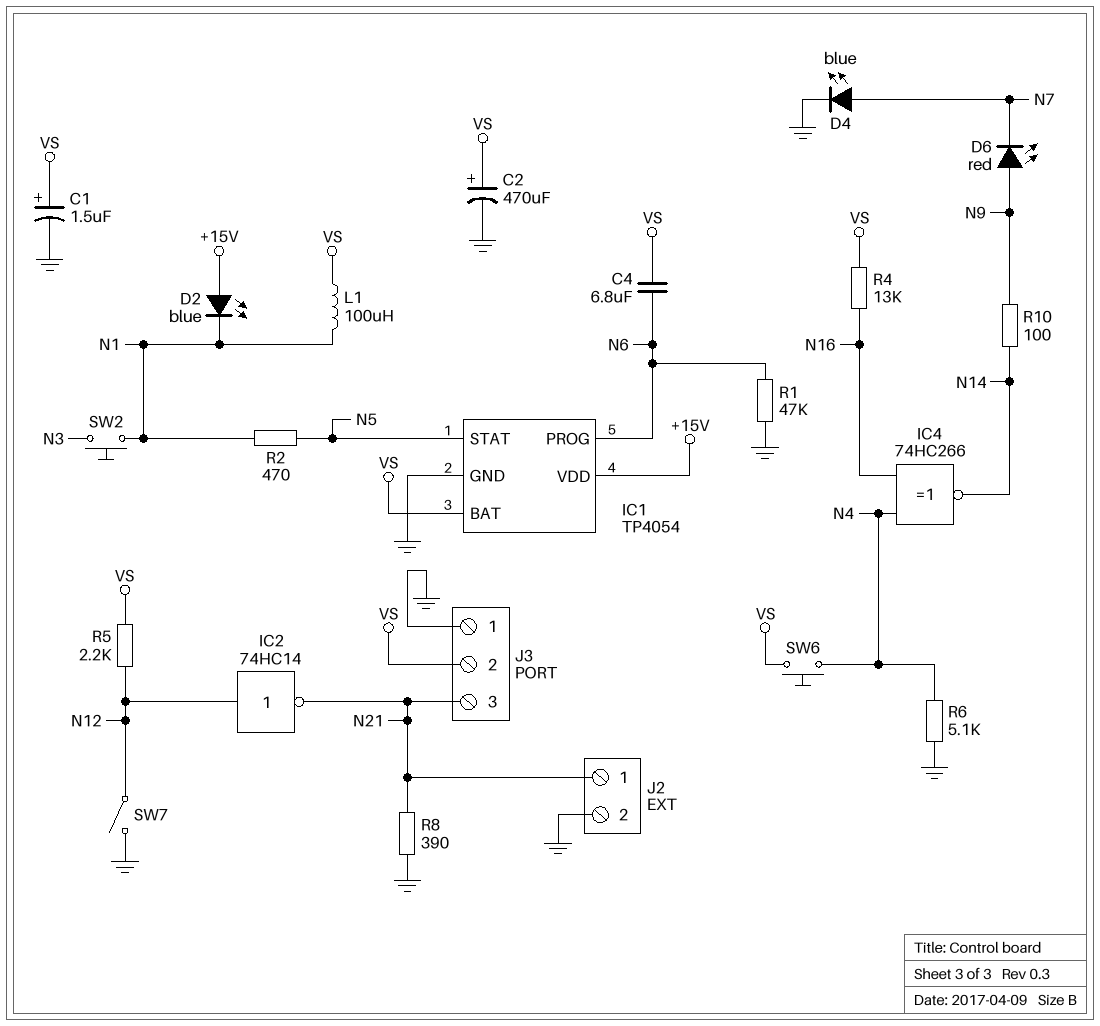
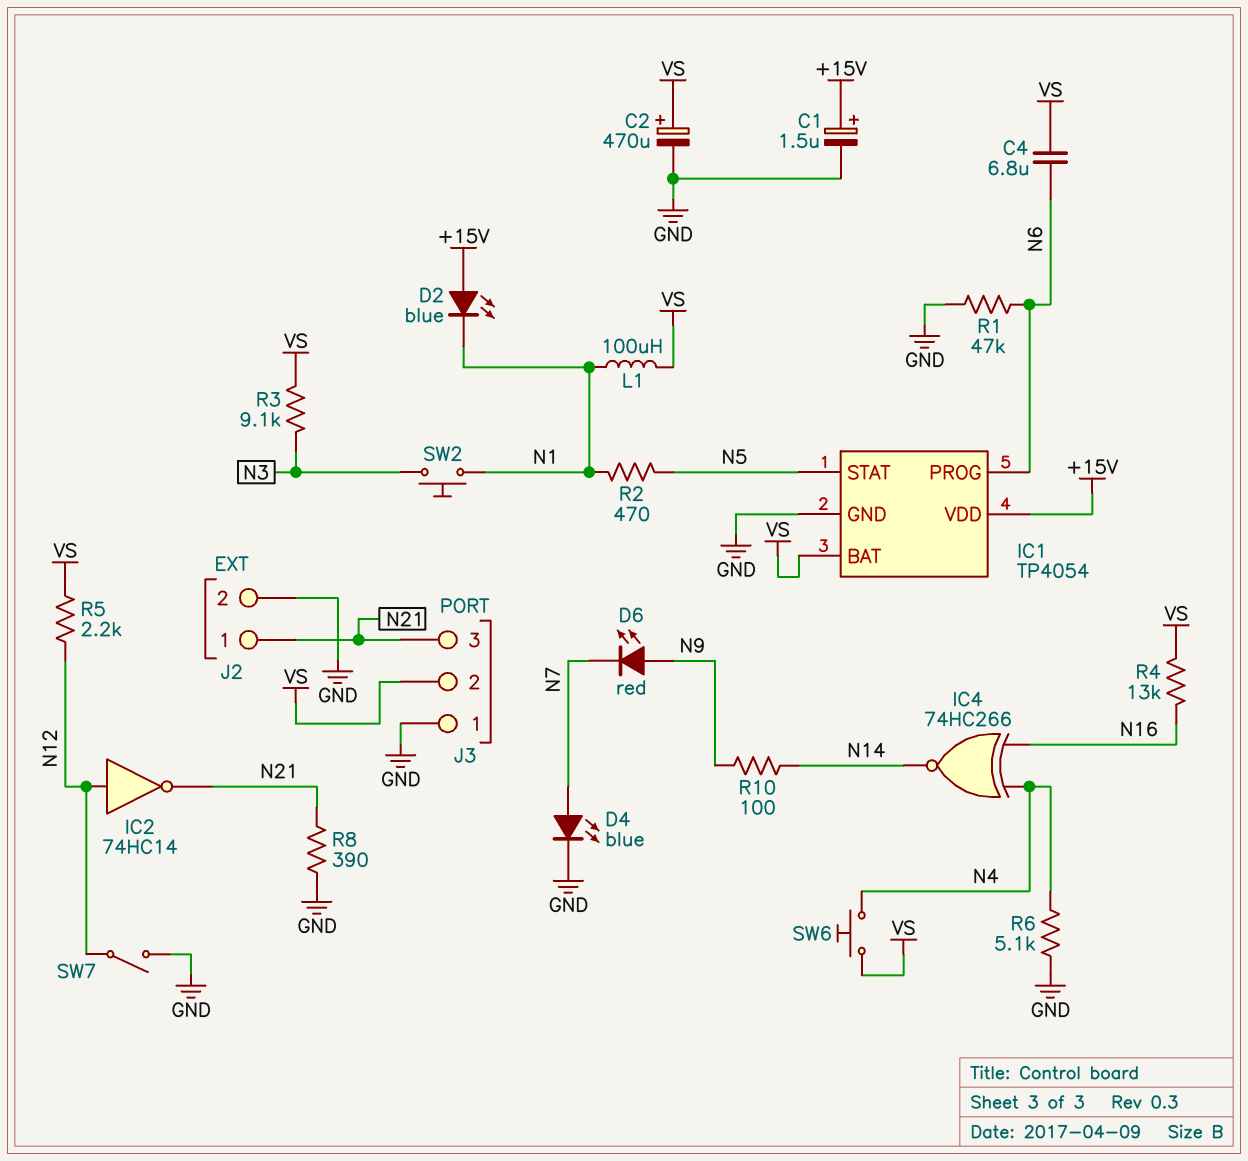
C1: 1.5uF (plus VS, minus GND) -> 1.5uF (plus +15V, minus GND)
R3: none -> 9.1k (N3, VS)

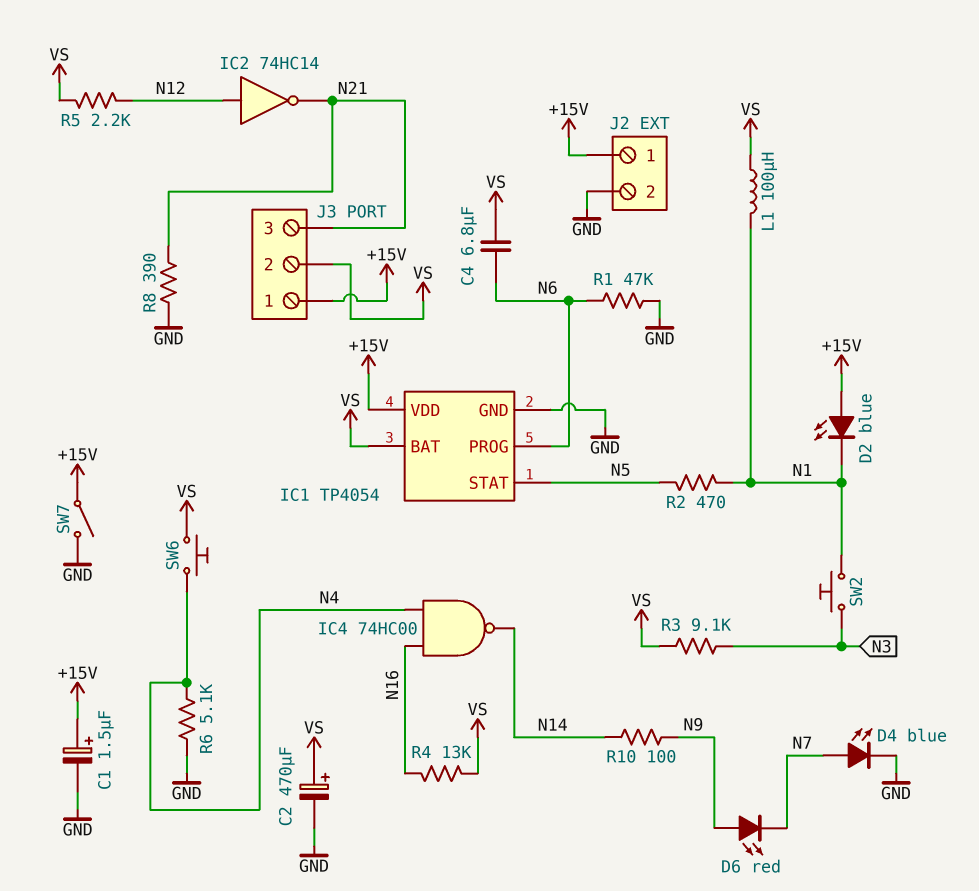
IC4: XNOR 74HC266 (in N4, in N16, out N14) -> NAND 74HC00 (in N4, in N16, out N14)
J2 pin 1: N21 -> +15V
J3 pin 1: GND -> +15V
SW7: switch (GND, N12) -> switch (+15V, GND)

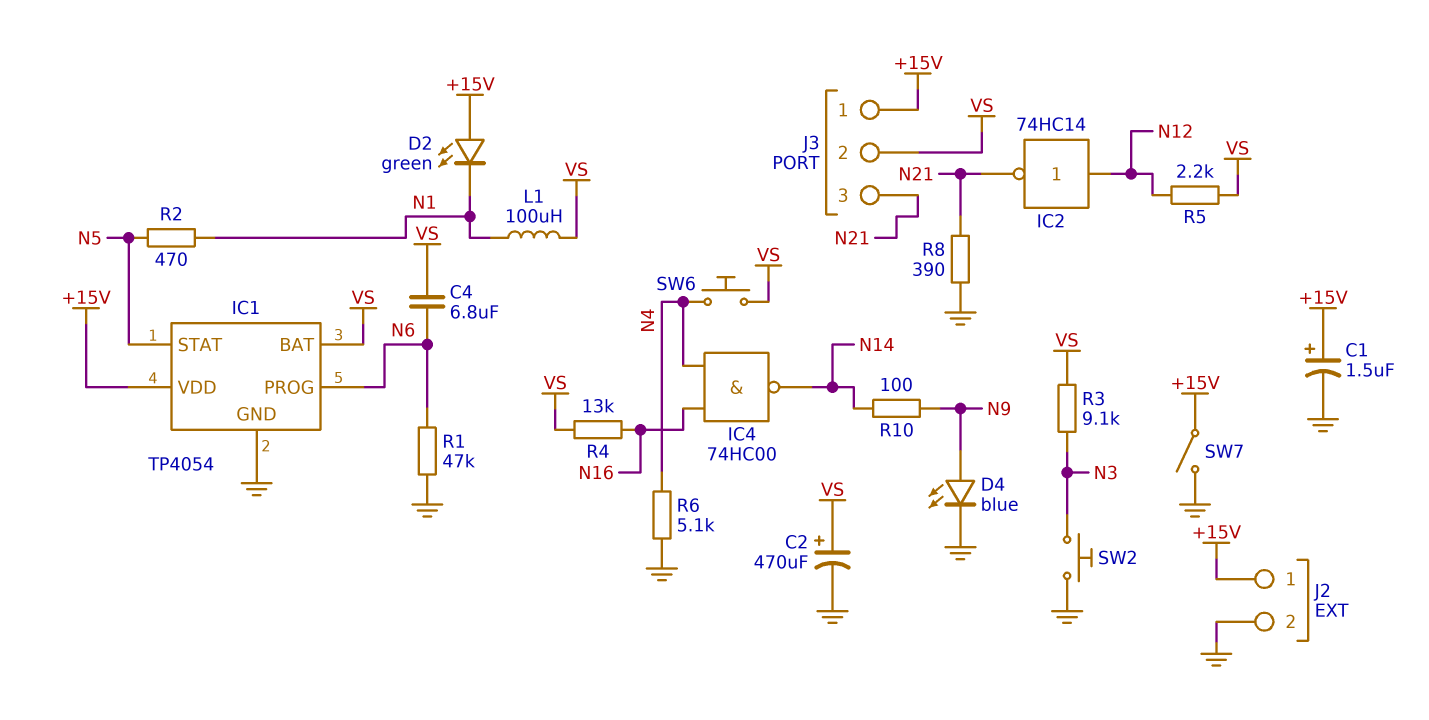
D2: LED blue (A +15V, K N1) -> LED green (A +15V, K N1)
D4: LED blue (A N7, K GND) -> LED blue (A N9, K GND)
D6: LED red (A N9, K N7) -> none
SW2: button (N1, N3) -> button (GND, N3)

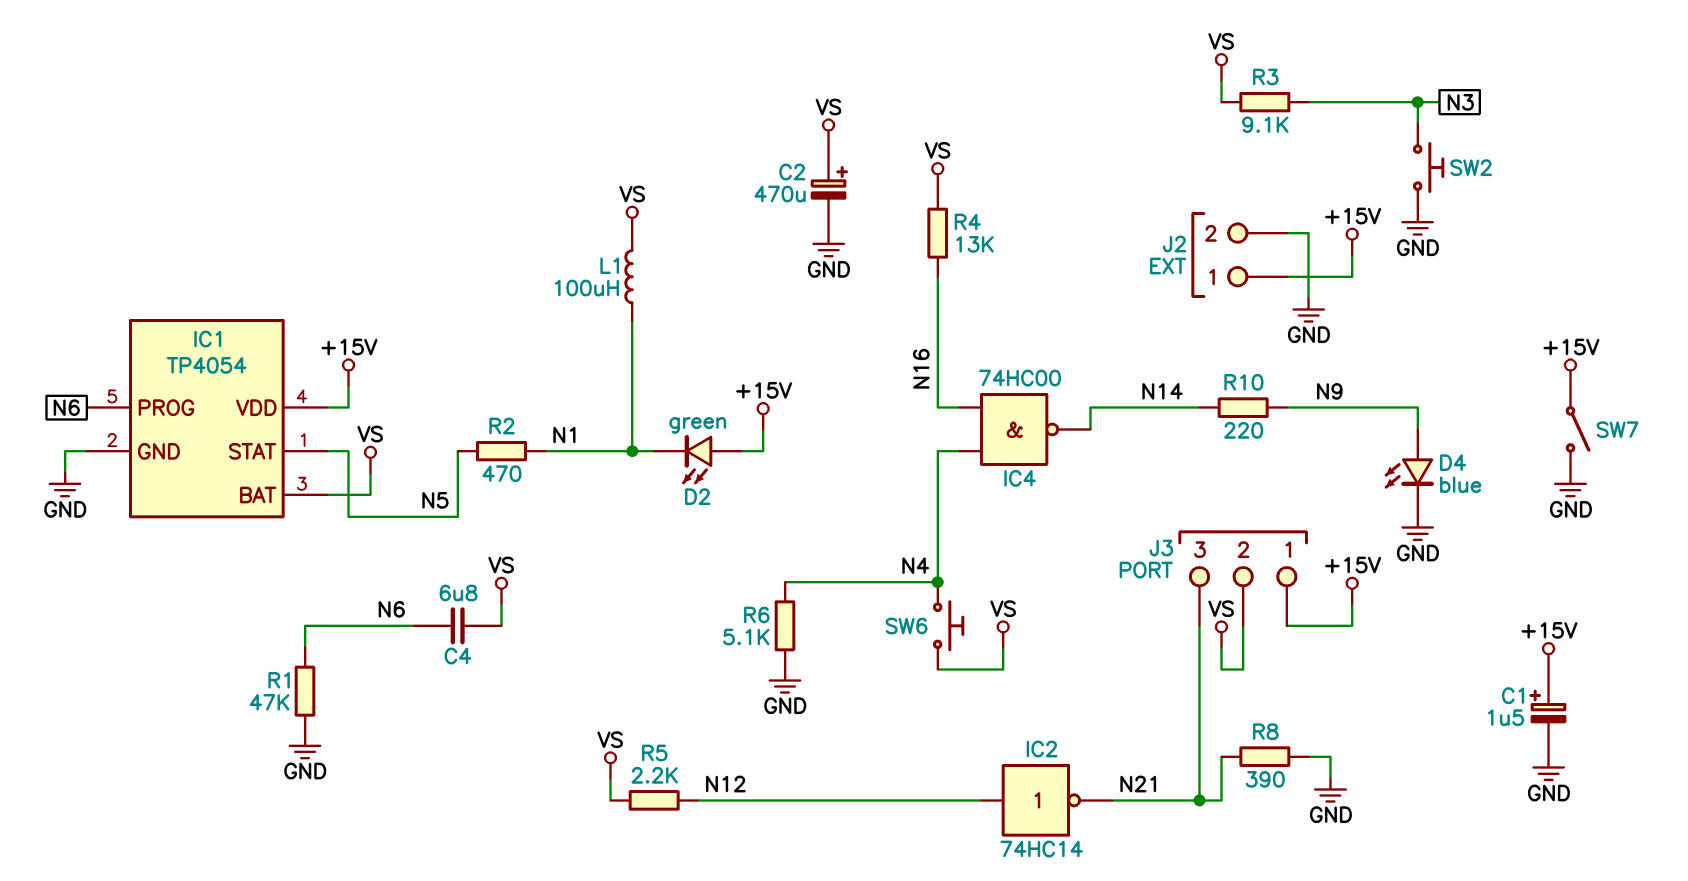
R10: 100 (N9, N14) -> 220 (N9, N14)

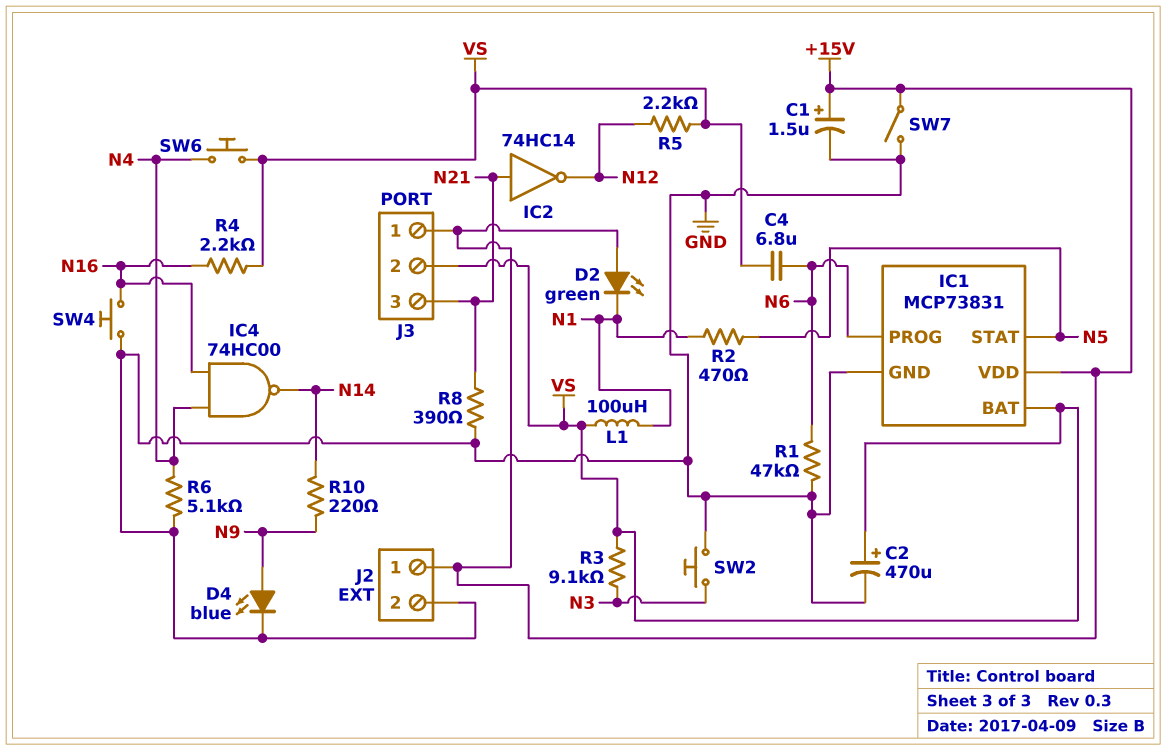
IC1: TP4054 -> MCP73831
IC2: NOT 74HC14 (in N12, out N21) -> NOT 74HC14 (in N21, out N12)
R4: 13k (N16, VS) -> 2.2k (N16, VS)
SW4: none -> button (GND, N16)

